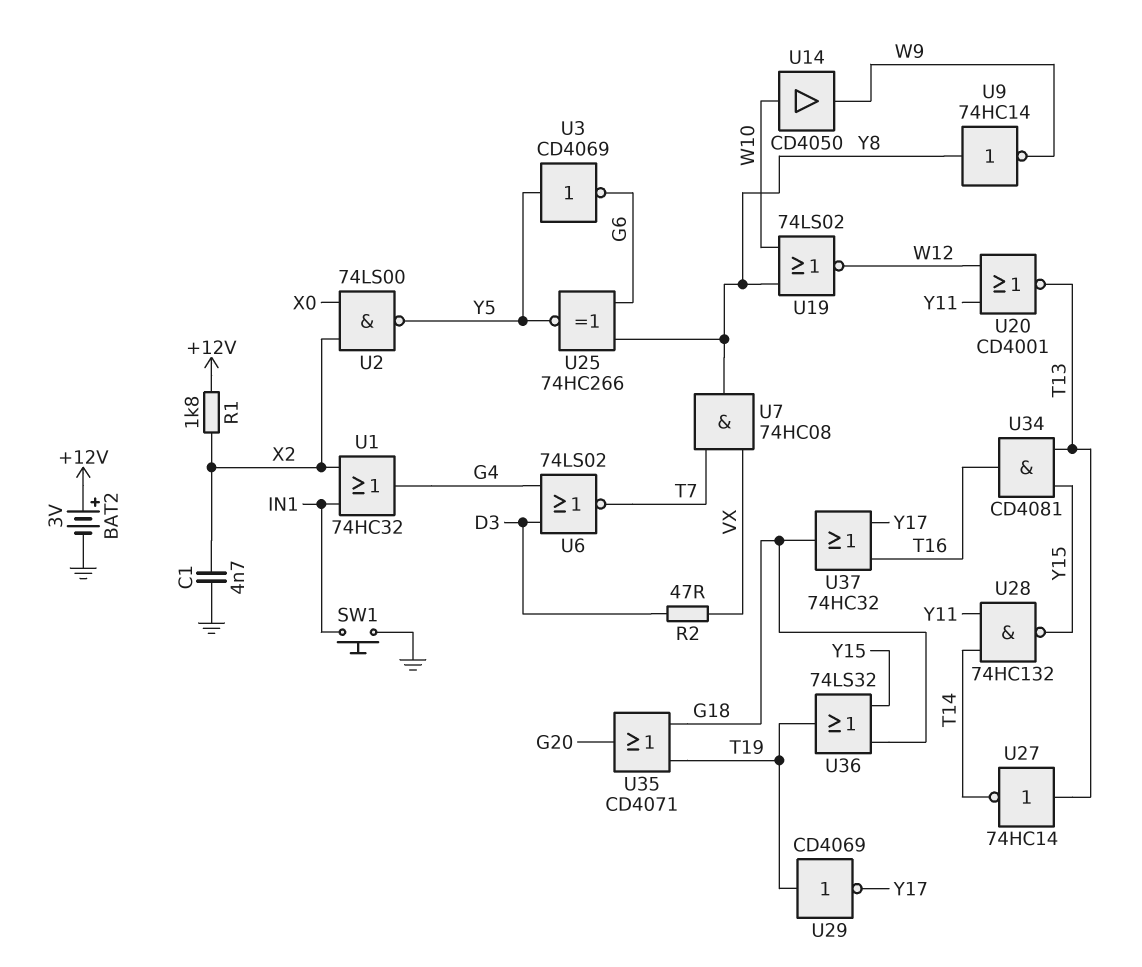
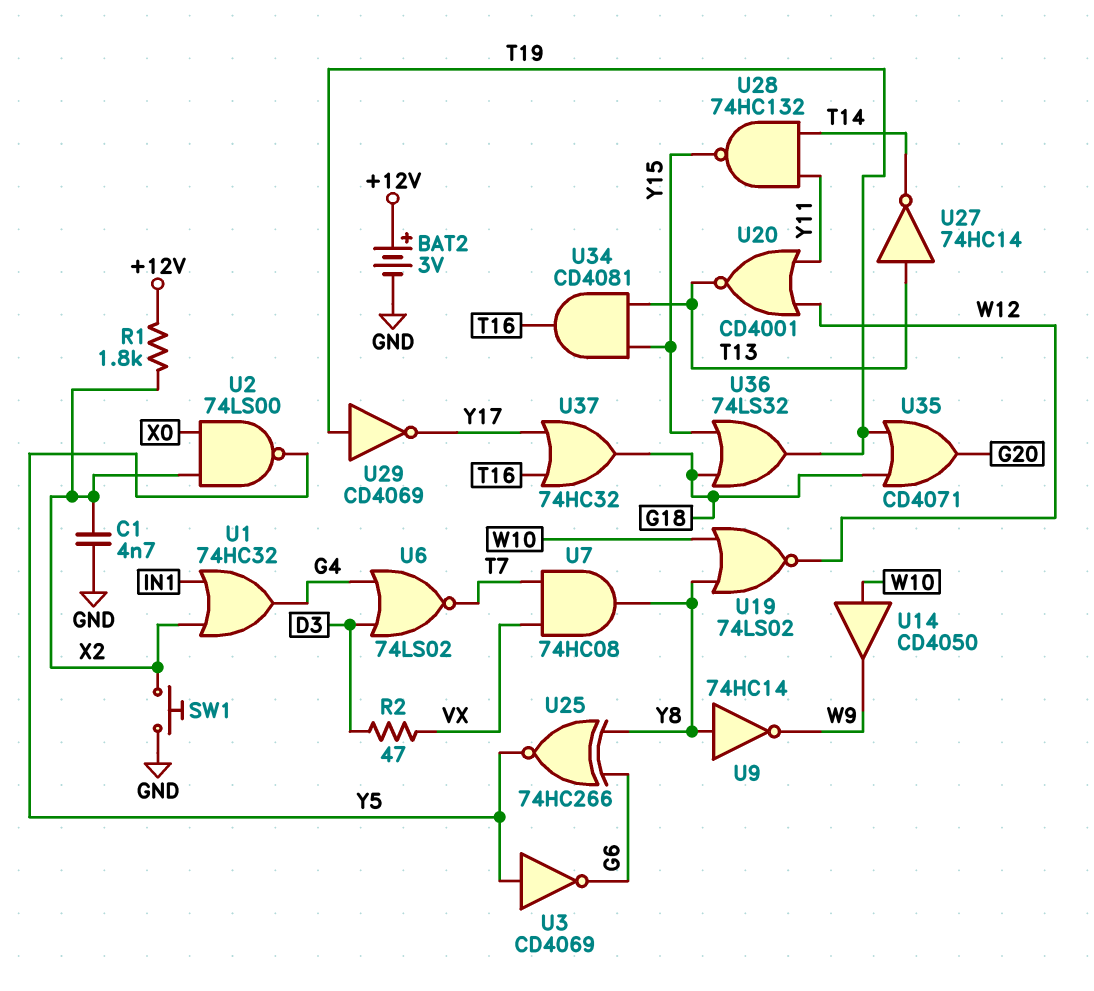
SW1: button (GND, IN1) -> button (GND, X2)

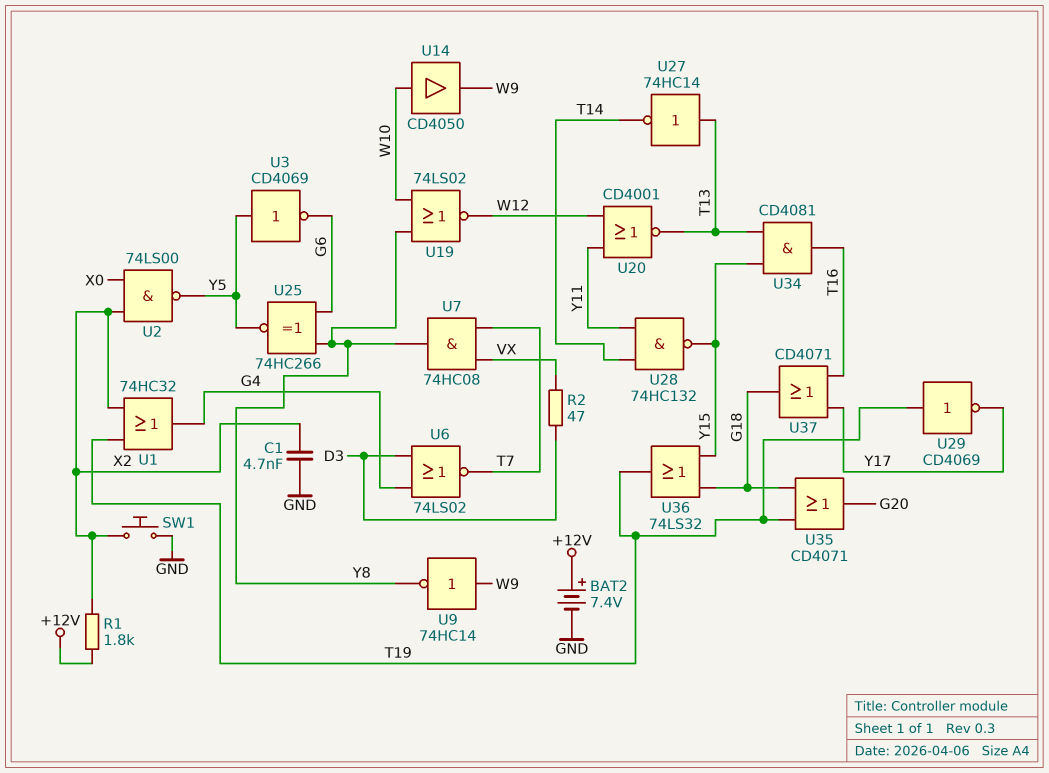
BAT2: 3V (plus +12V, minus GND) -> 7.4V (plus +12V, minus GND)
U1: OR 74HC32 (in IN1, in X2, out G4) -> OR 74HC32 (in T19, in X2, out G4)
U9: NOT 74HC14 (in Y8, out W9) -> NOT 74HC14 (in W9, out Y8)
U37: OR 74HC32 (in T16, in Y17, out G18) -> OR CD4071 (in T16, in Y17, out G18)

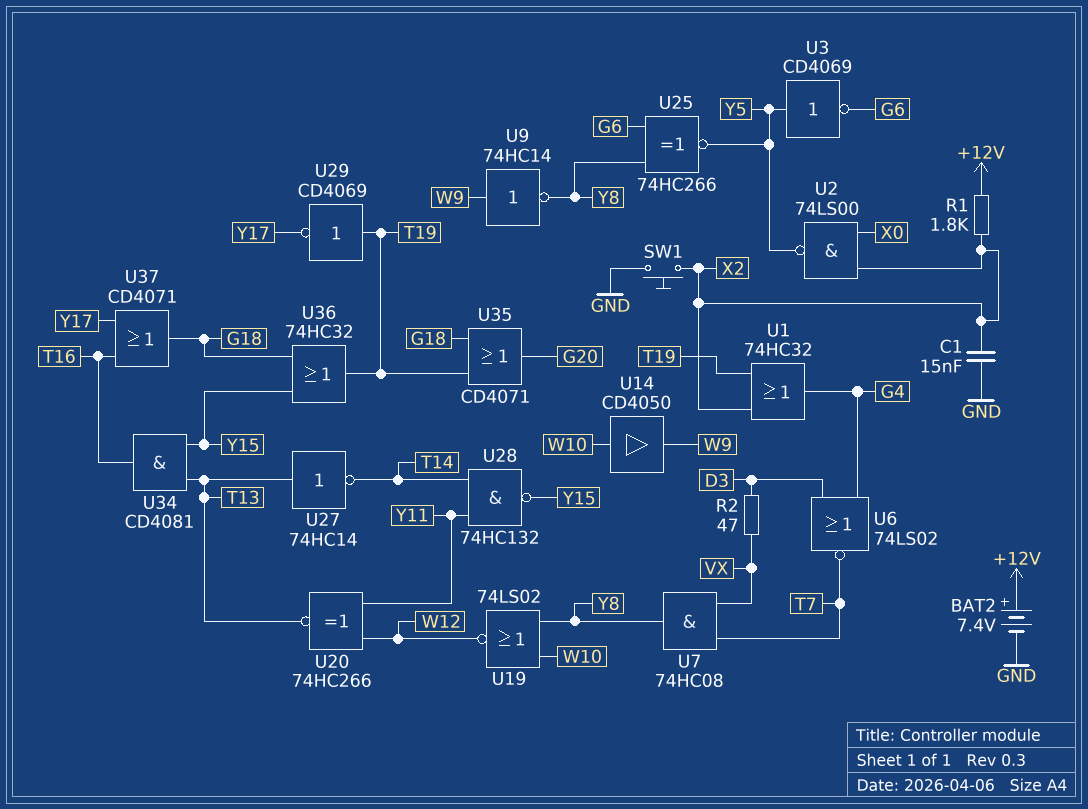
C1: 4.7nF (GND, X2) -> 15nF (GND, X2)
U20: NOR CD4001 (in W12, in Y11, out T13) -> XNOR 74HC266 (in W12, in Y11, out T13)
U36: OR 74LS32 (in G18, in Y15, out T19) -> OR 74HC32 (in G18, in Y15, out T19)

